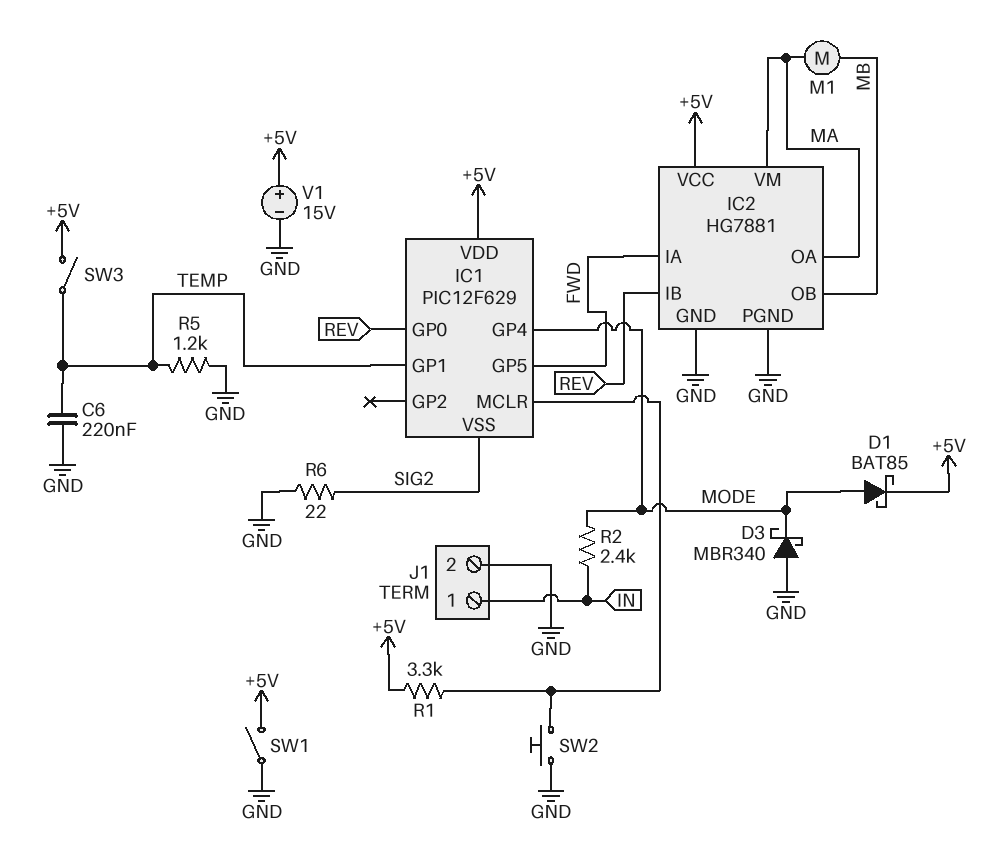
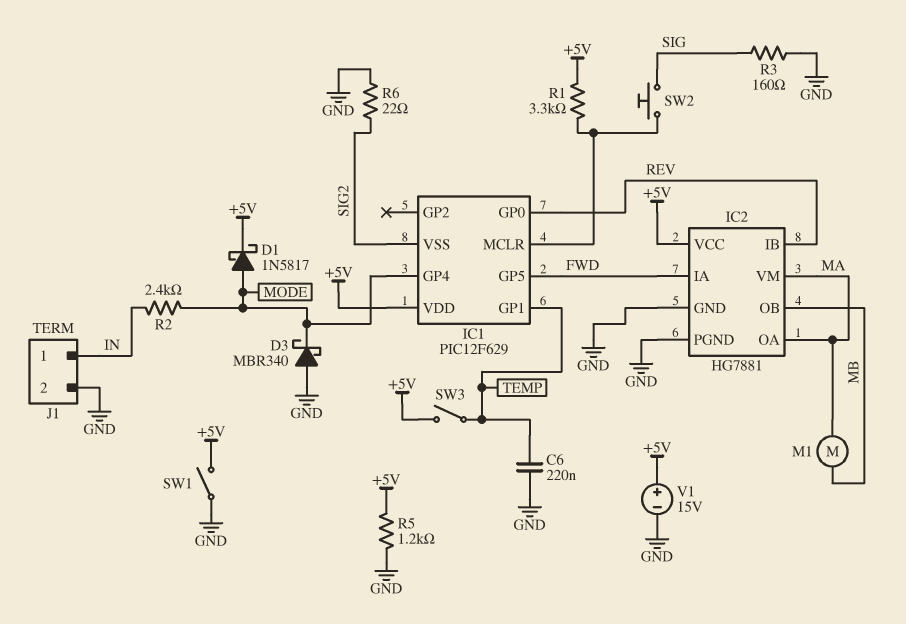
D1: schottky BAT85 (A MODE, K +5V) -> schottky 1N5817 (A MODE, K +5V)
R3: none -> 160 (GND, SIG)
R5: 1.2k (GND, TEMP) -> 1.2k (+5V, GND)
SW2: button (GND, IC1/MCLR) -> button (IC1/MCLR, SIG)

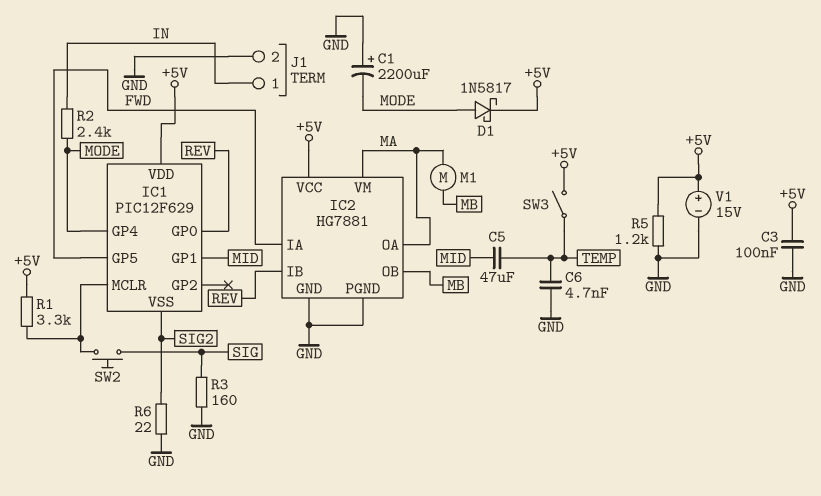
C1: none -> 2200uF (plus GND, minus MODE)
C3: none -> 100nF (+5V, GND)
C5: none -> 47uF (MID, TEMP)
C6: 220nF (GND, TEMP) -> 4.7nF (GND, TEMP)
D3: schottky MBR340 (A GND, K MODE) -> none
IC1 pin GP1: TEMP -> MID
SW1: switch (+5V, GND) -> none

